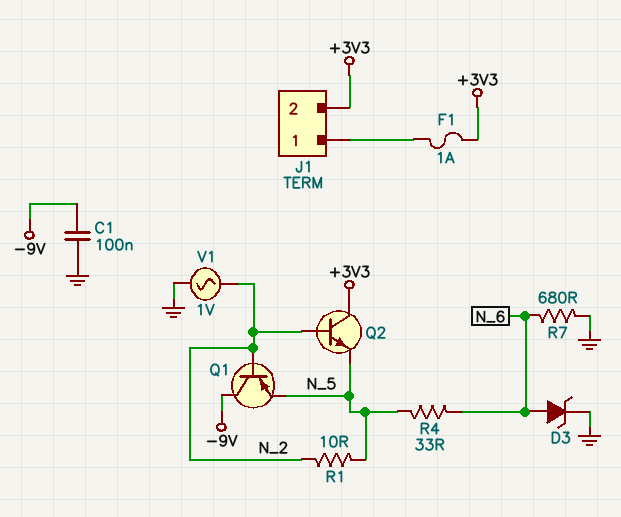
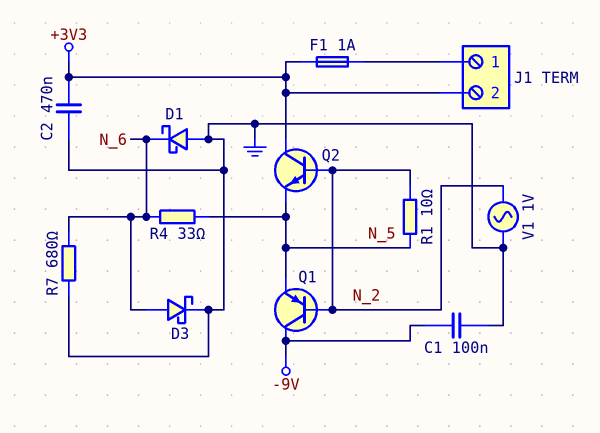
C2: none -> 470nF (+3V3, GND)
D1: none -> schottky (A GND, K N_6)
D3: zener (A N_6, K GND) -> schottky (A N_6, K GND)

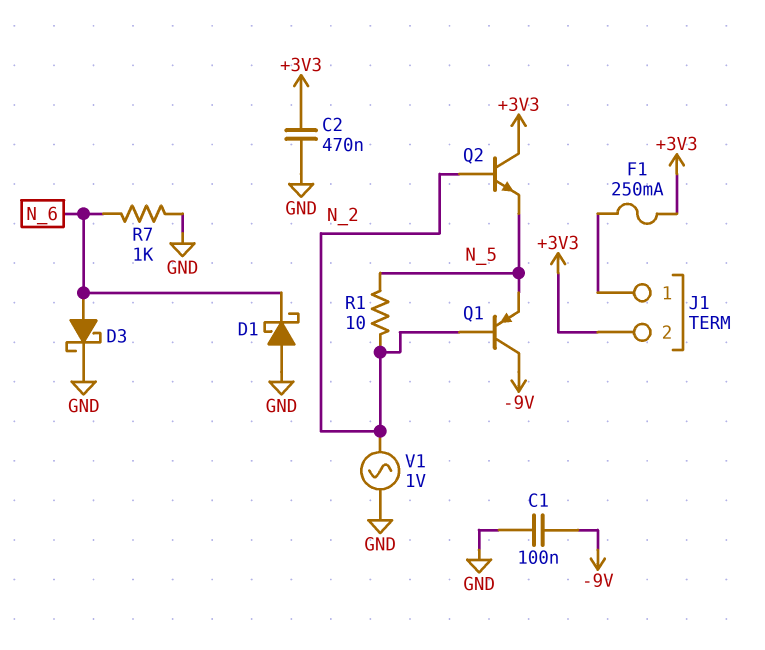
F1: 1A (+3V3, J1/1) -> 250mA (+3V3, J1/1)
R4: 33 (N_5, N_6) -> none
R7: 680 (GND, N_6) -> 1k (GND, N_6)

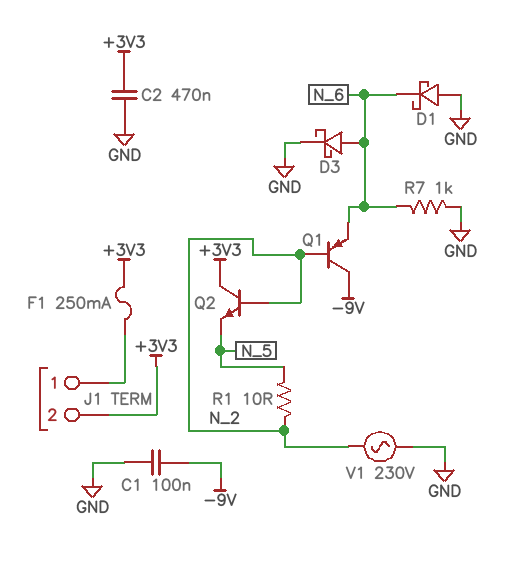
Q1: PNP (B N_2, C -9V, E N_5) -> PNP (B N_2, C -9V, E N_6)
V1: AC 1V (GND, N_2) -> AC 230V (GND, N_2)

